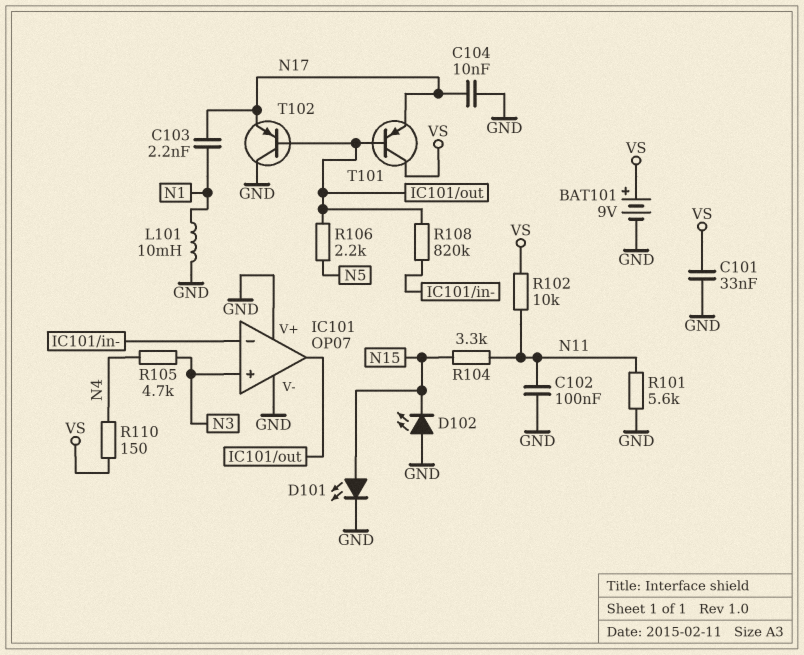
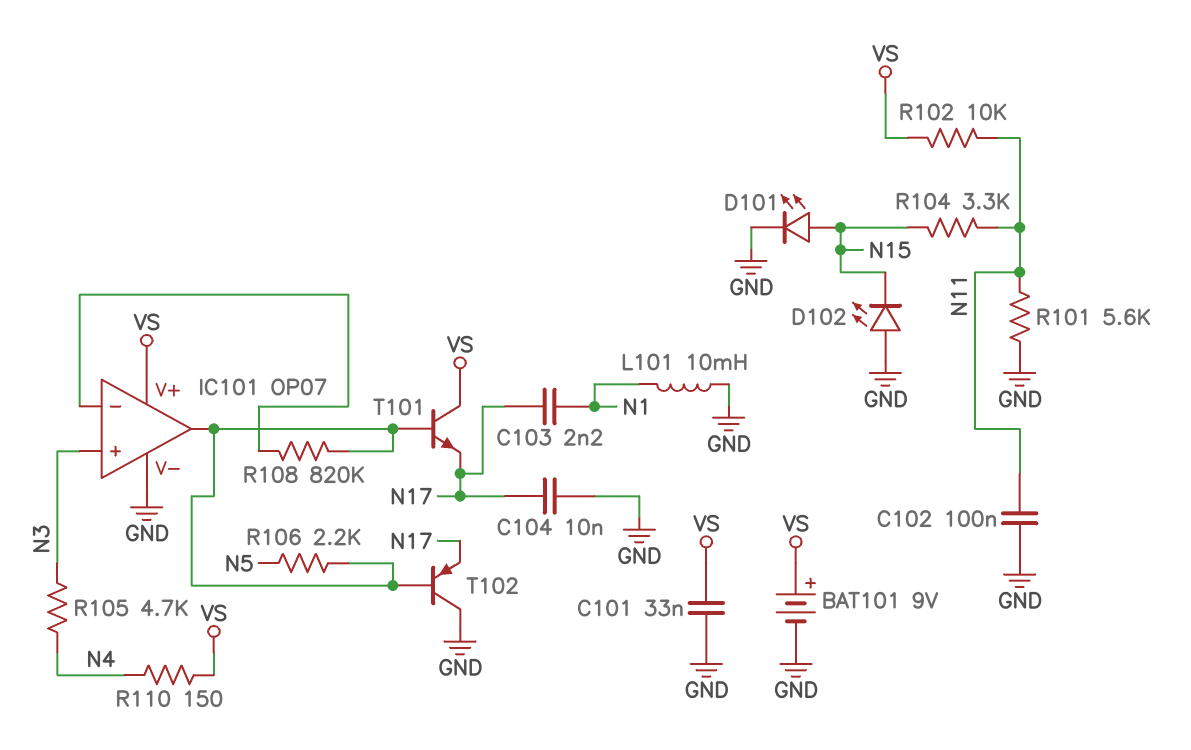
IC101 pin V+: GND -> VS
T101: PNP (B IC101/out, C VS, E N17) -> NPN (B IC101/out, C VS, E N17)

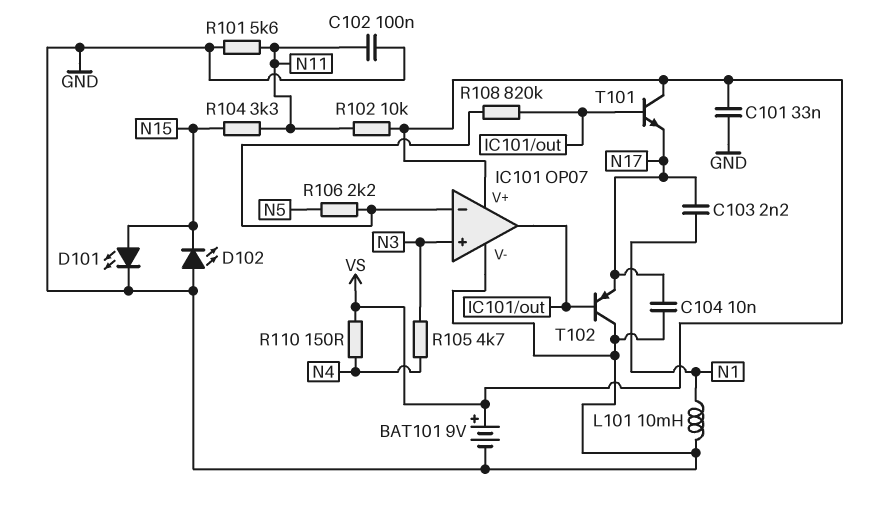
R106: 2.2k (IC101/out, N5) -> 2.2k (IC101/in-, N5)

